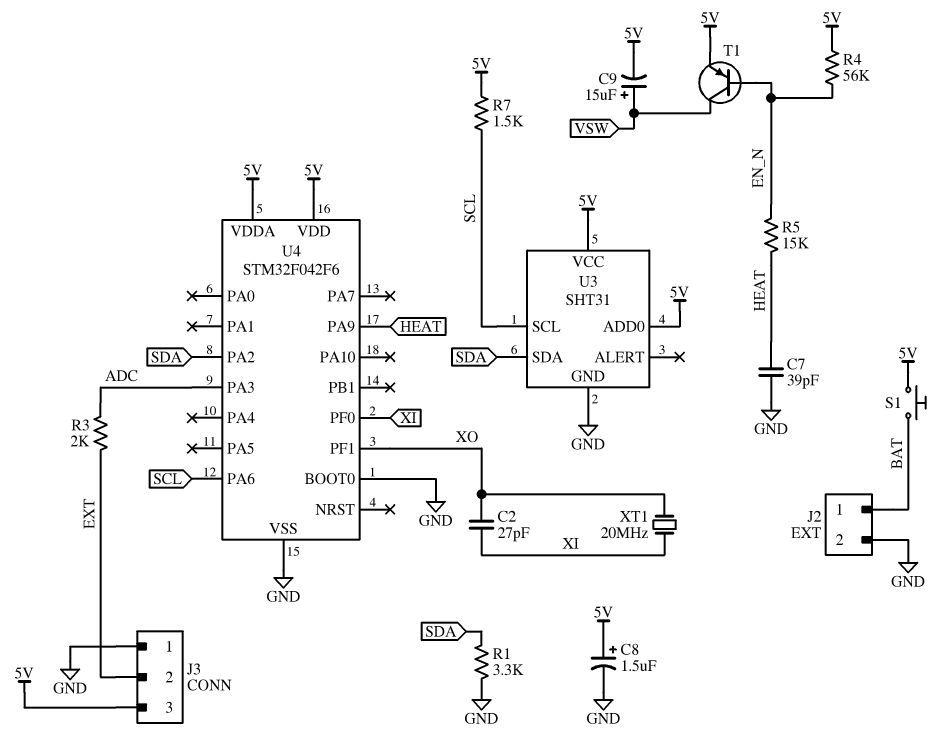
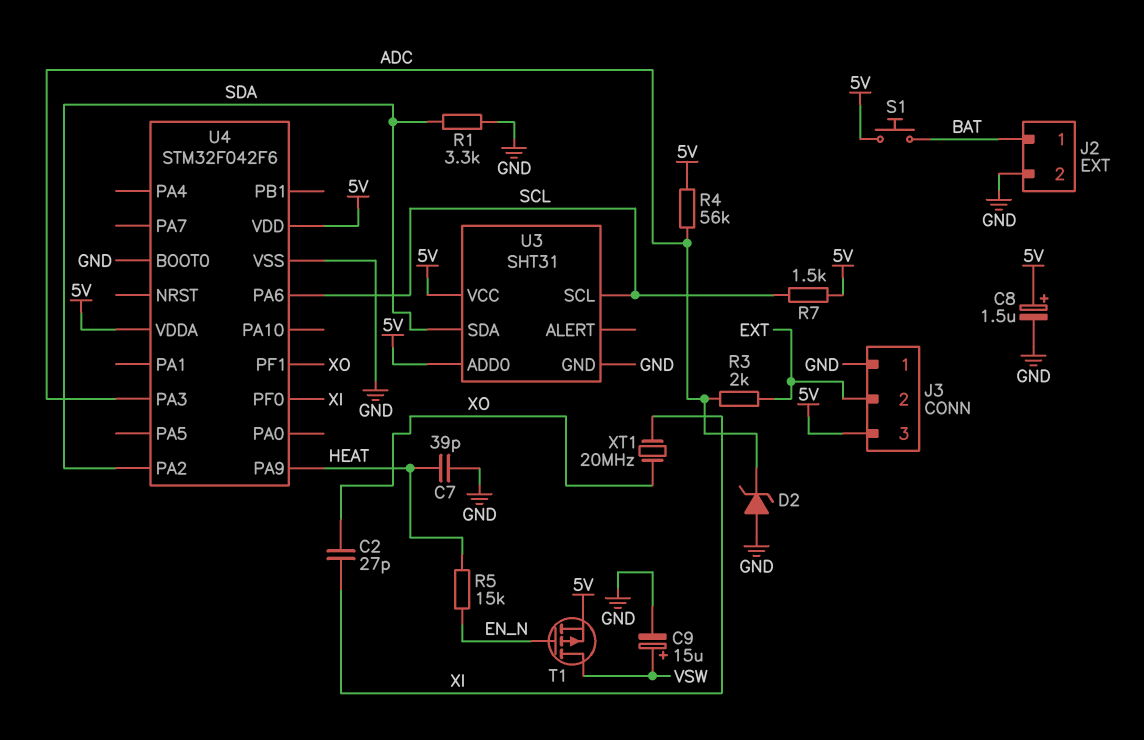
C9: 15uF (plus VSW, minus 5V) -> 15uF (plus VSW, minus GND)
D2: none -> zener (A GND, K ADC)
R4: 56k (5V, EN_N) -> 56k (5V, ADC)
T1: PNP (B EN_N, C VSW, E 5V) -> PMOS (G EN_N, D VSW, S 5V)

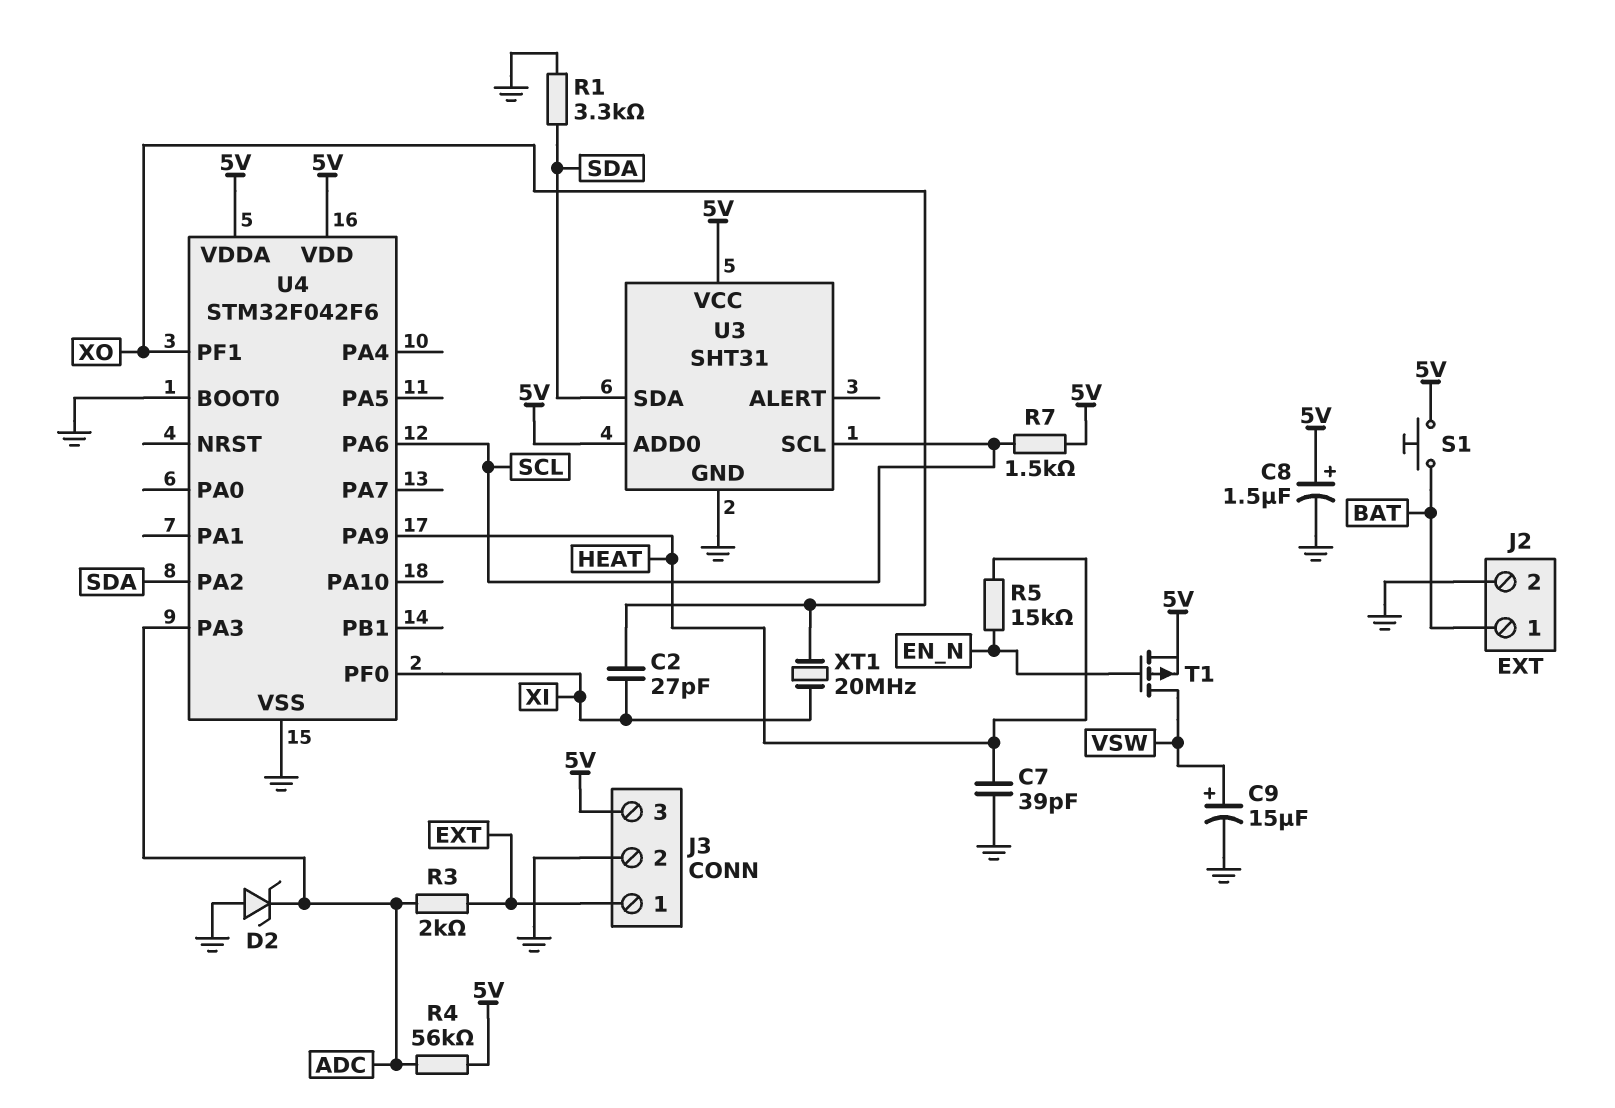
J3 pin 1: GND -> EXT
J3 pin 2: EXT -> GND

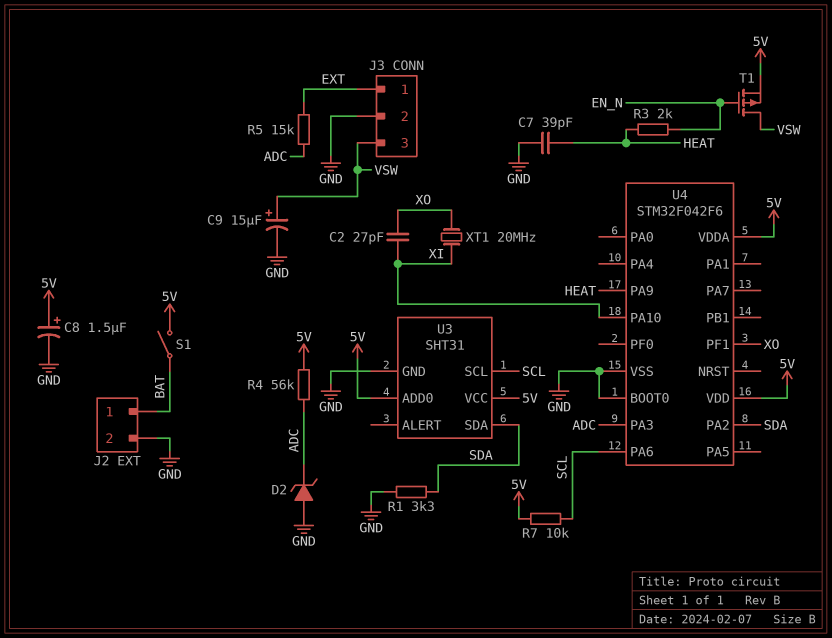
J3 pin 3: 5V -> VSW
R3: 2k (ADC, EXT) -> 2k (EN_N, HEAT)
R5: 15k (EN_N, HEAT) -> 15k (ADC, EXT)
R7: 1.5k (5V, SCL) -> 10k (5V, SCL)
S1: button (5V, BAT) -> switch (5V, BAT)
U4 pin PA10: none -> XI
U4 pin PF0: XI -> none

